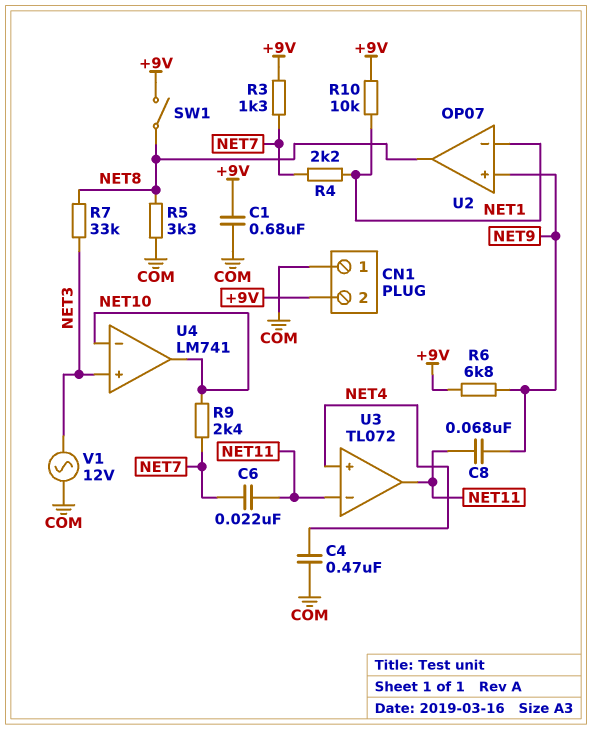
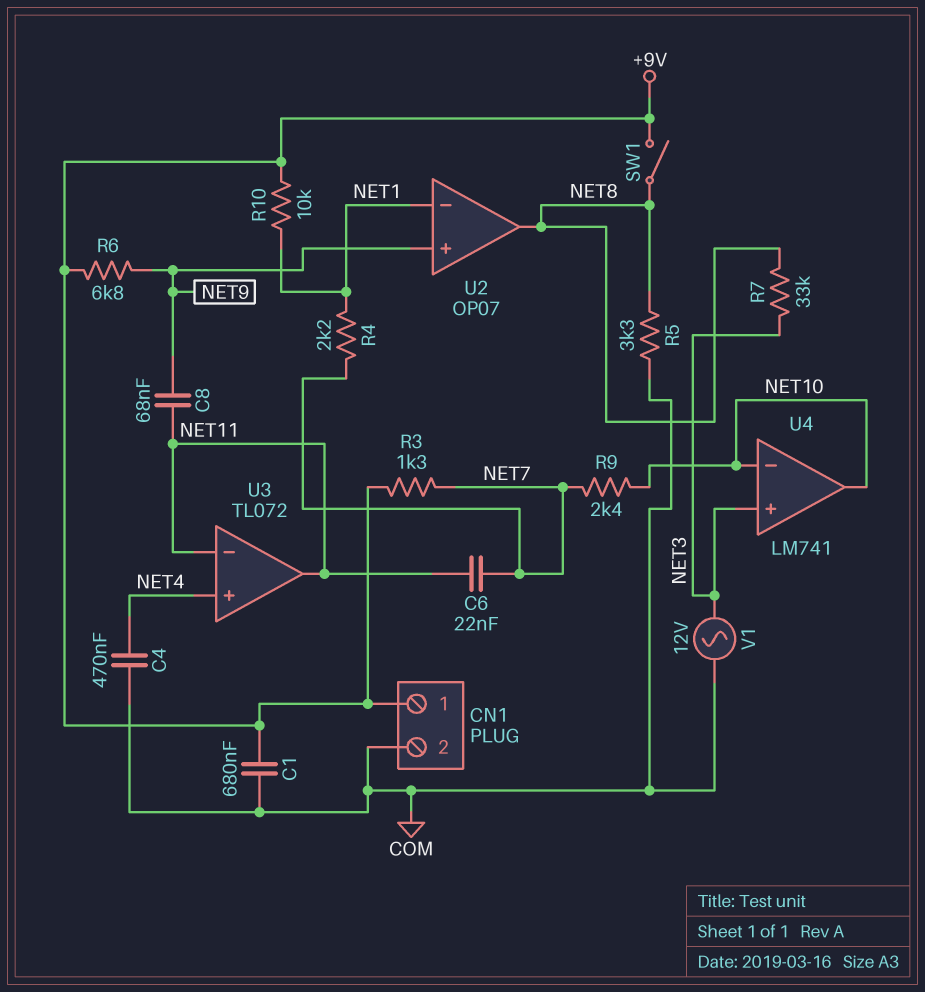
CN1 pin 1: COM -> +9V
CN1 pin 2: +9V -> COM

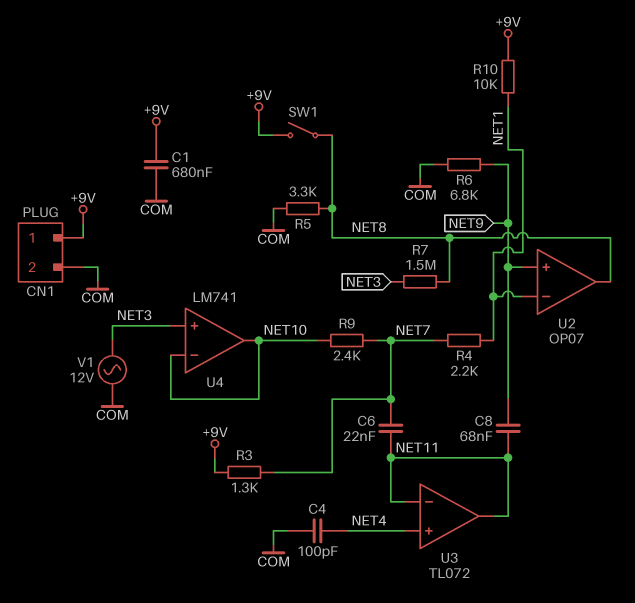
C4: 470nF (COM, NET4) -> 100pF (COM, NET4)
R6: 6.8k (+9V, NET9) -> 6.8k (COM, NET9)
R7: 33k (NET3, NET8) -> 1.5M (NET3, NET8)

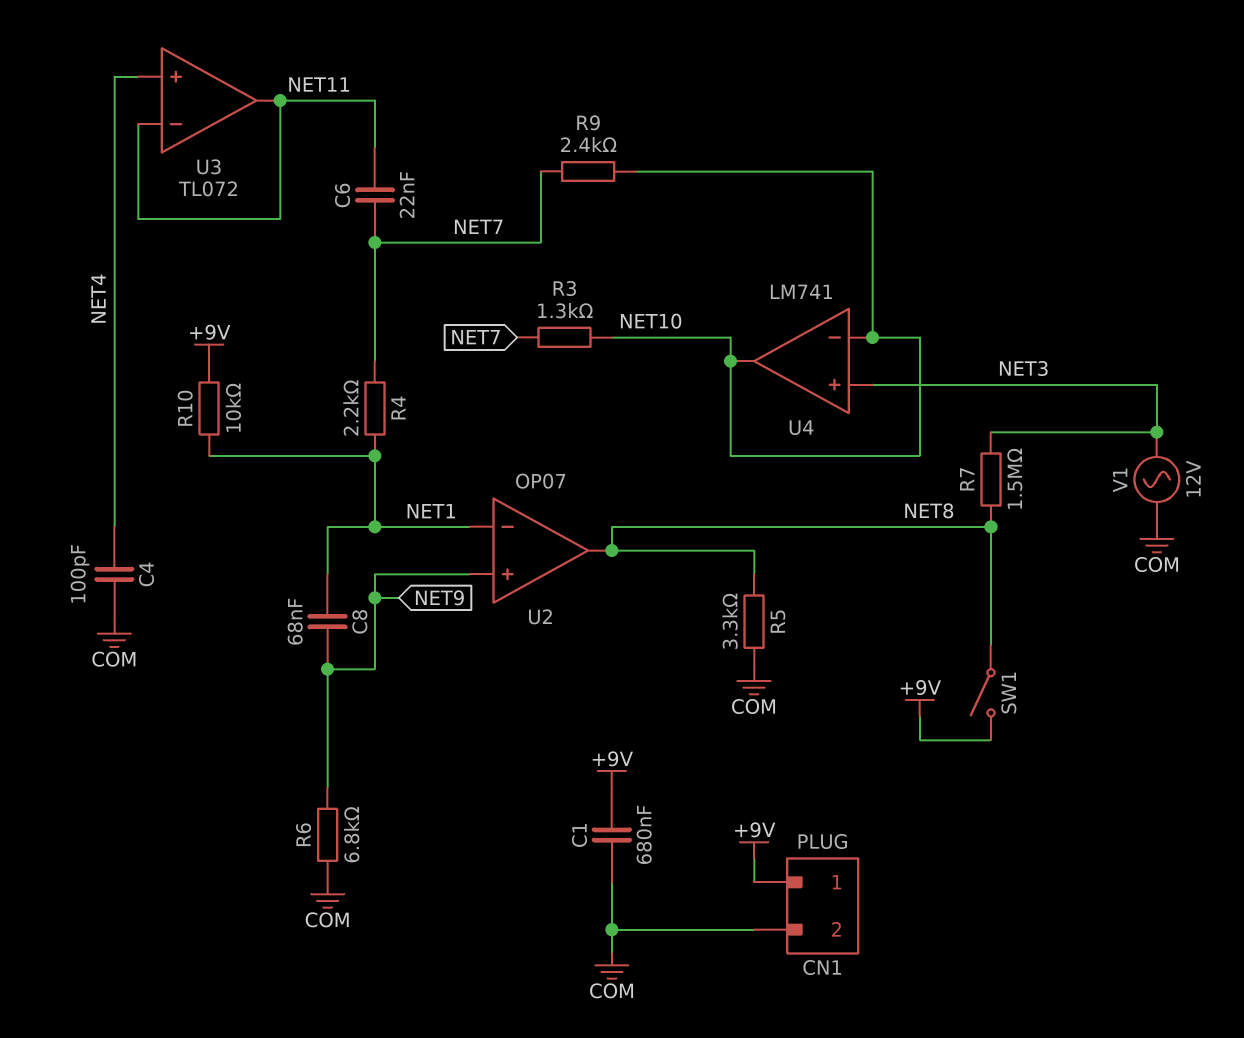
C8: 68nF (NET9, NET11) -> 68nF (NET1, NET9)
R3: 1.3k (+9V, NET7) -> 1.3k (NET7, NET10)

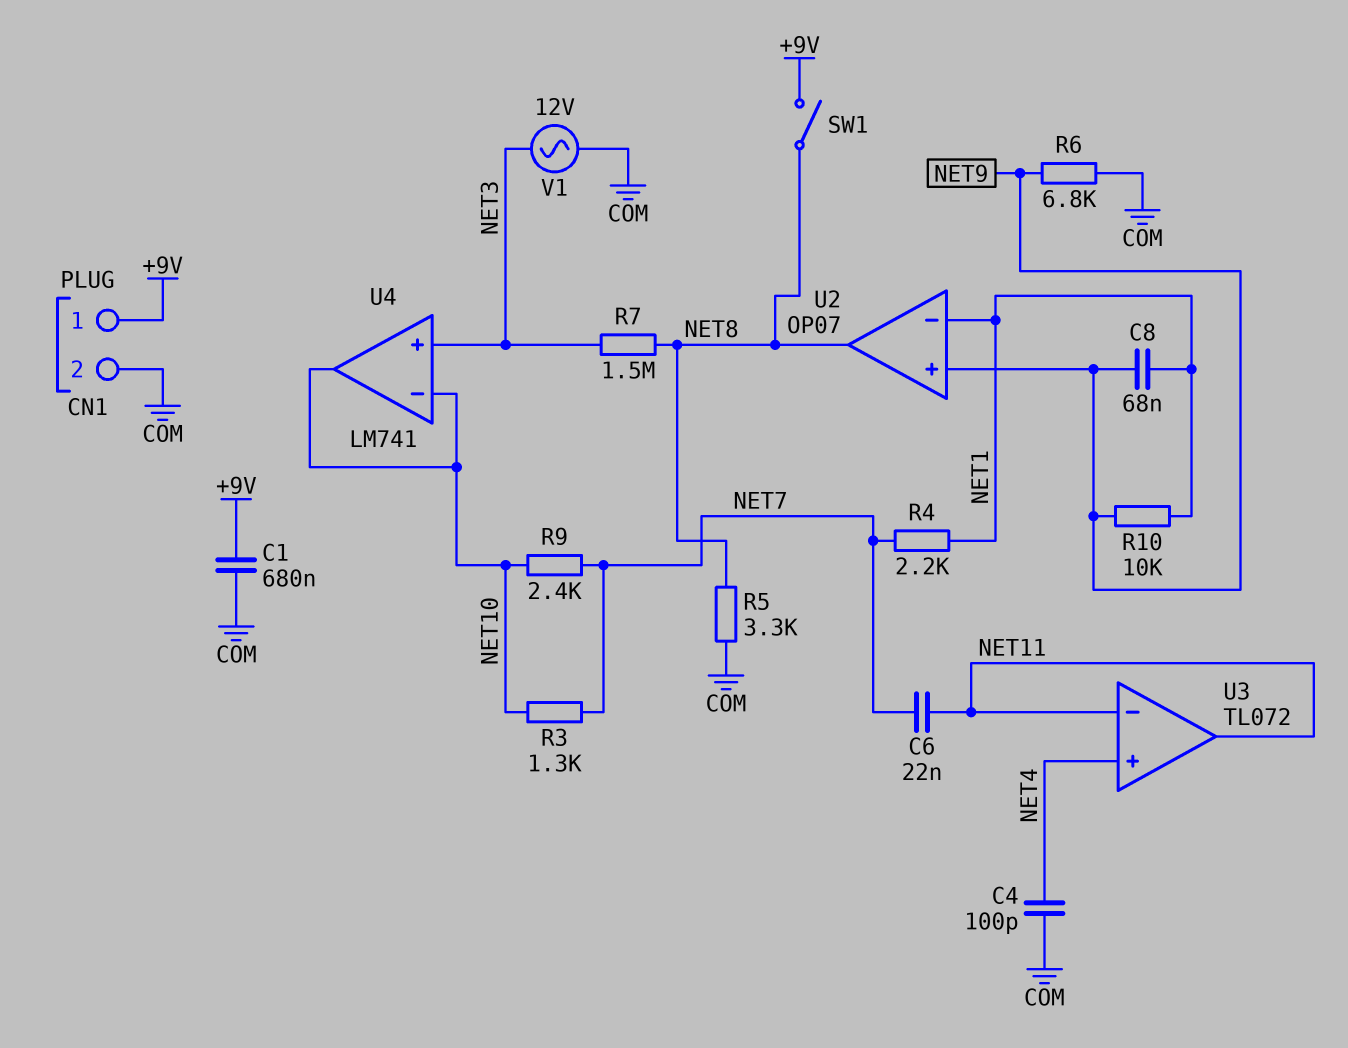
R10: 10k (+9V, NET1) -> 10k (NET1, NET9)

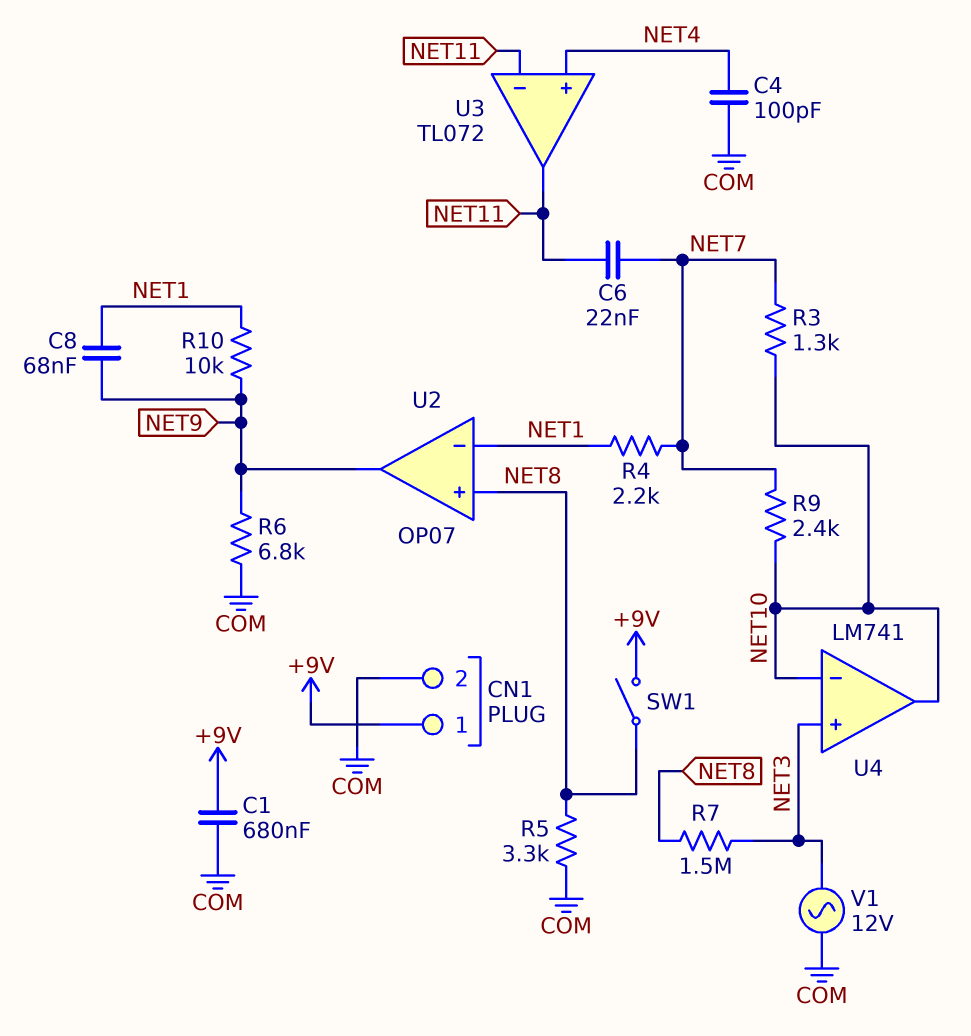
U2 pin in+: NET9 -> NET8
U2 pin out: NET8 -> NET9

